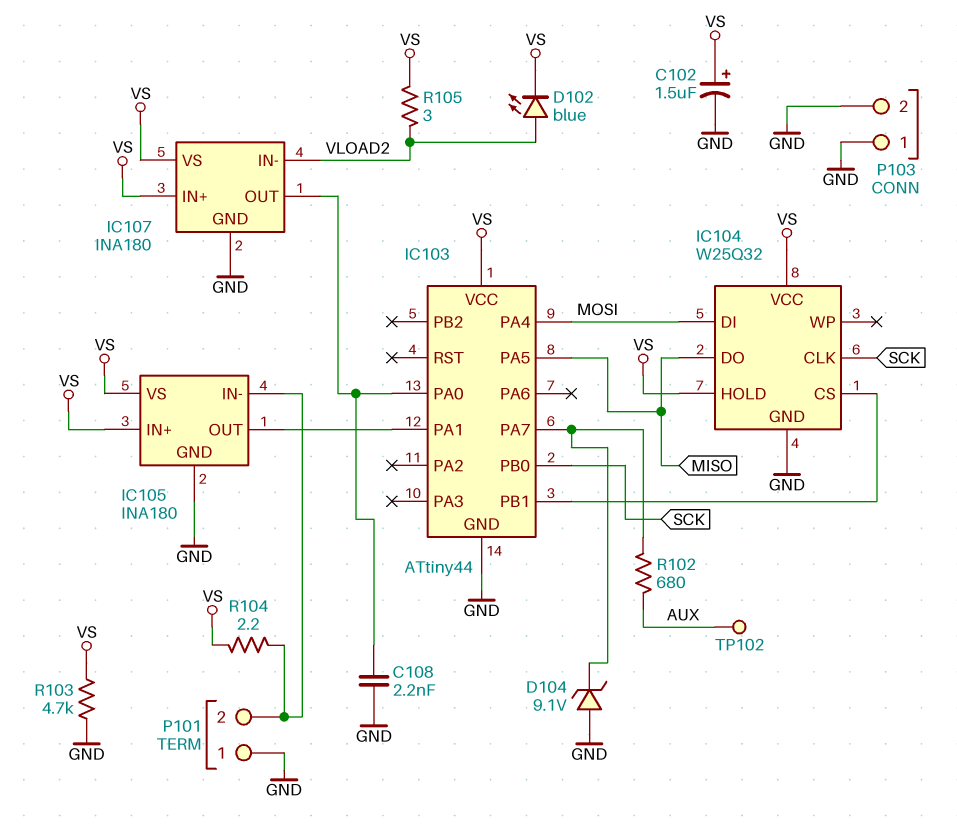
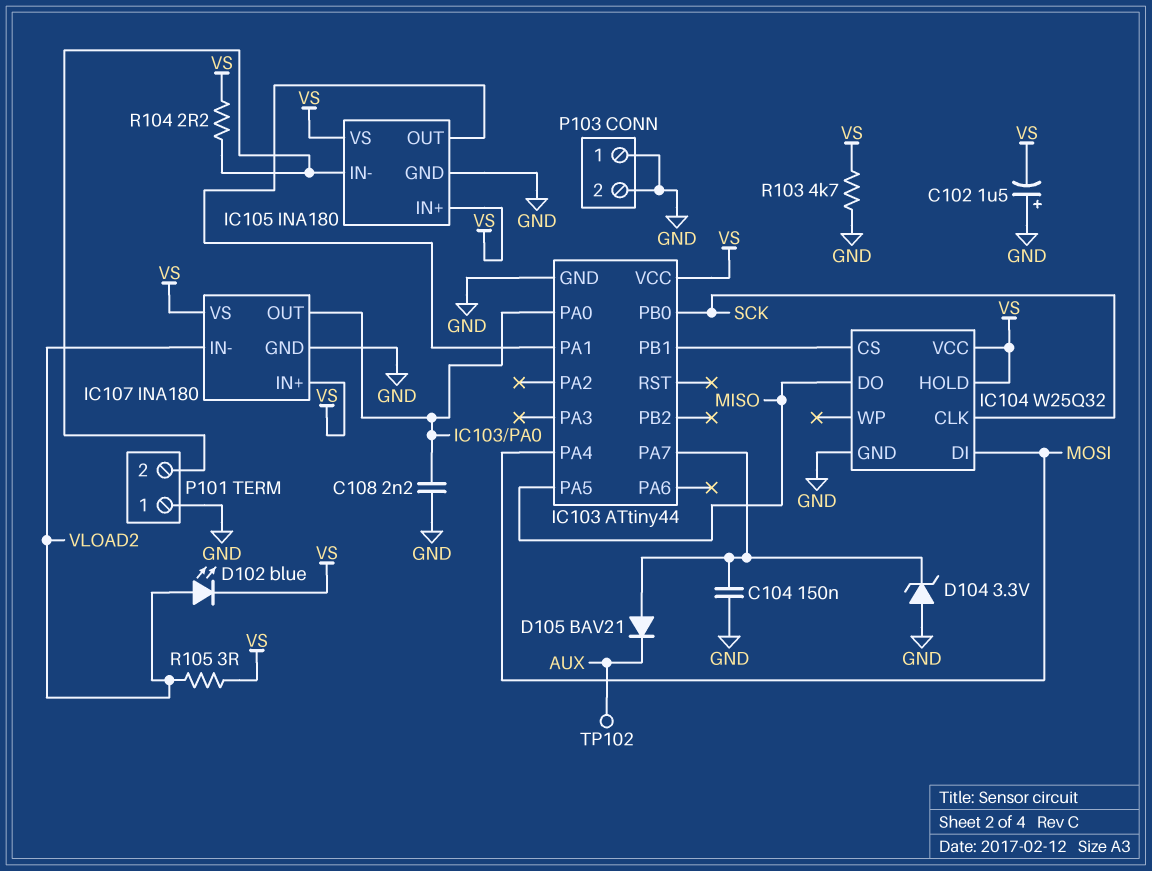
C102: 1.5uF (plus VS, minus GND) -> 1.5uF (plus GND, minus VS)
C104: none -> 150nF (GND, IC103/PA7)
D104: zener 9.1V (A GND, K IC103/PA7) -> zener 3.3V (A GND, K IC103/PA7)
D105: none -> diode BAV21 (A IC103/PA7, K AUX)
R102: 680 (AUX, IC103/PA7) -> none

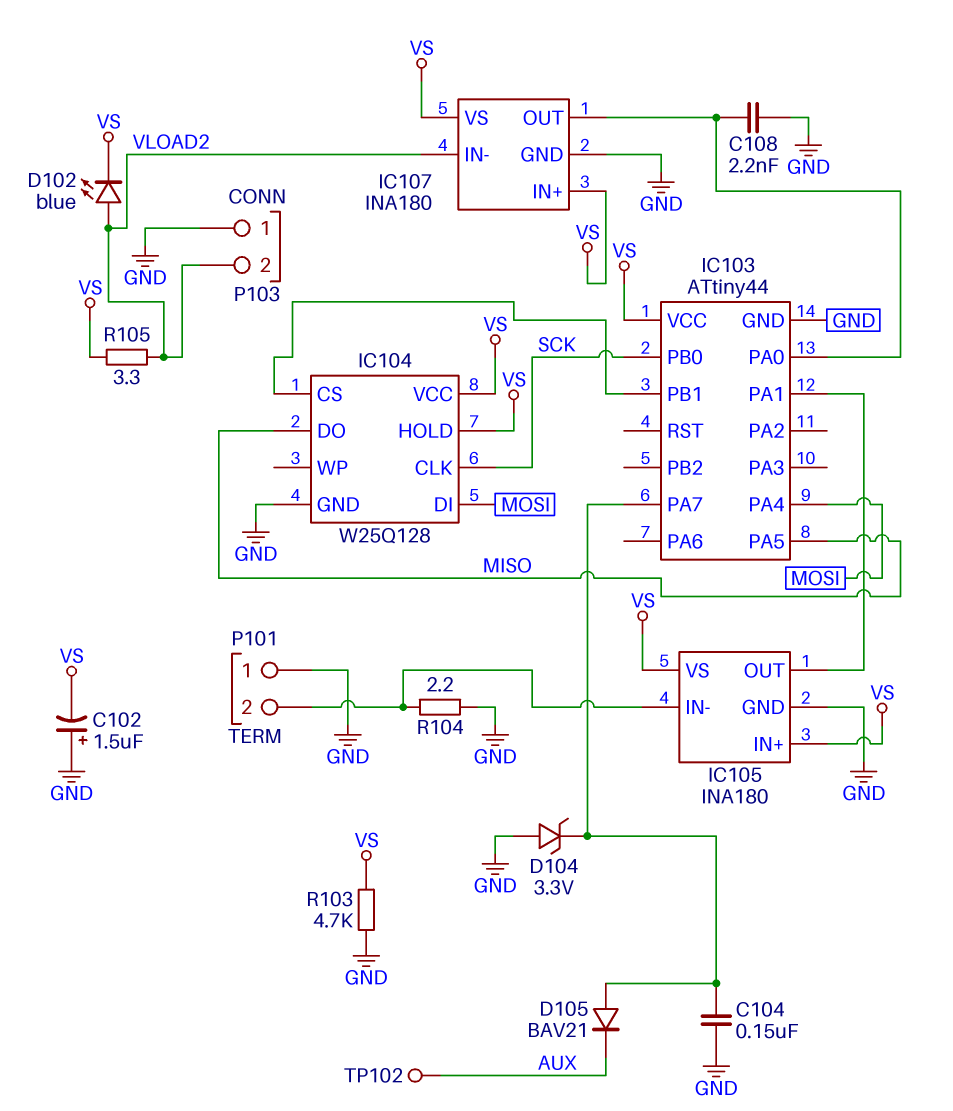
IC104: W25Q32 -> W25Q128
P103 pin 2: GND -> VLOAD2
R104: 2.2 (IC105/IN-, VS) -> 2.2 (GND, IC105/IN-)
R105: 3 (VLOAD2, VS) -> 3.3 (VLOAD2, VS)

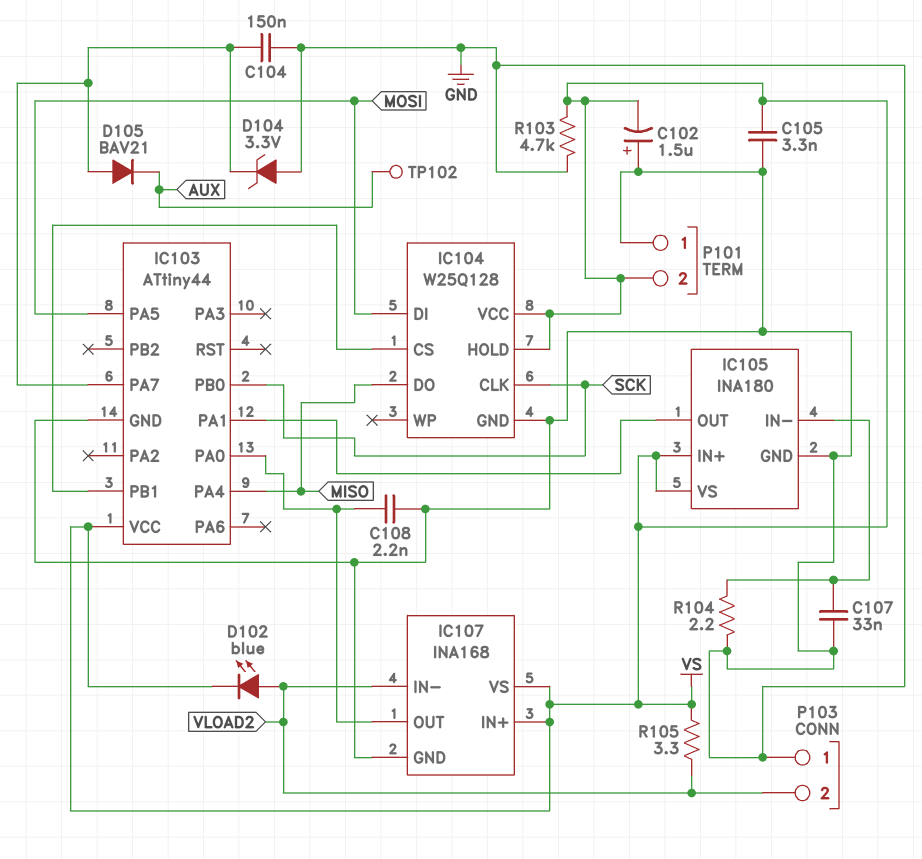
C105: none -> 3.3nF (GND, VS)
C107: none -> 33nF (GND, IC105/IN-)
IC103 pin PA4: MOSI -> MISO
IC103 pin PA5: MISO -> MOSI
IC107: INA180 -> INA168
P101 pin 2: IC105/IN- -> VS

